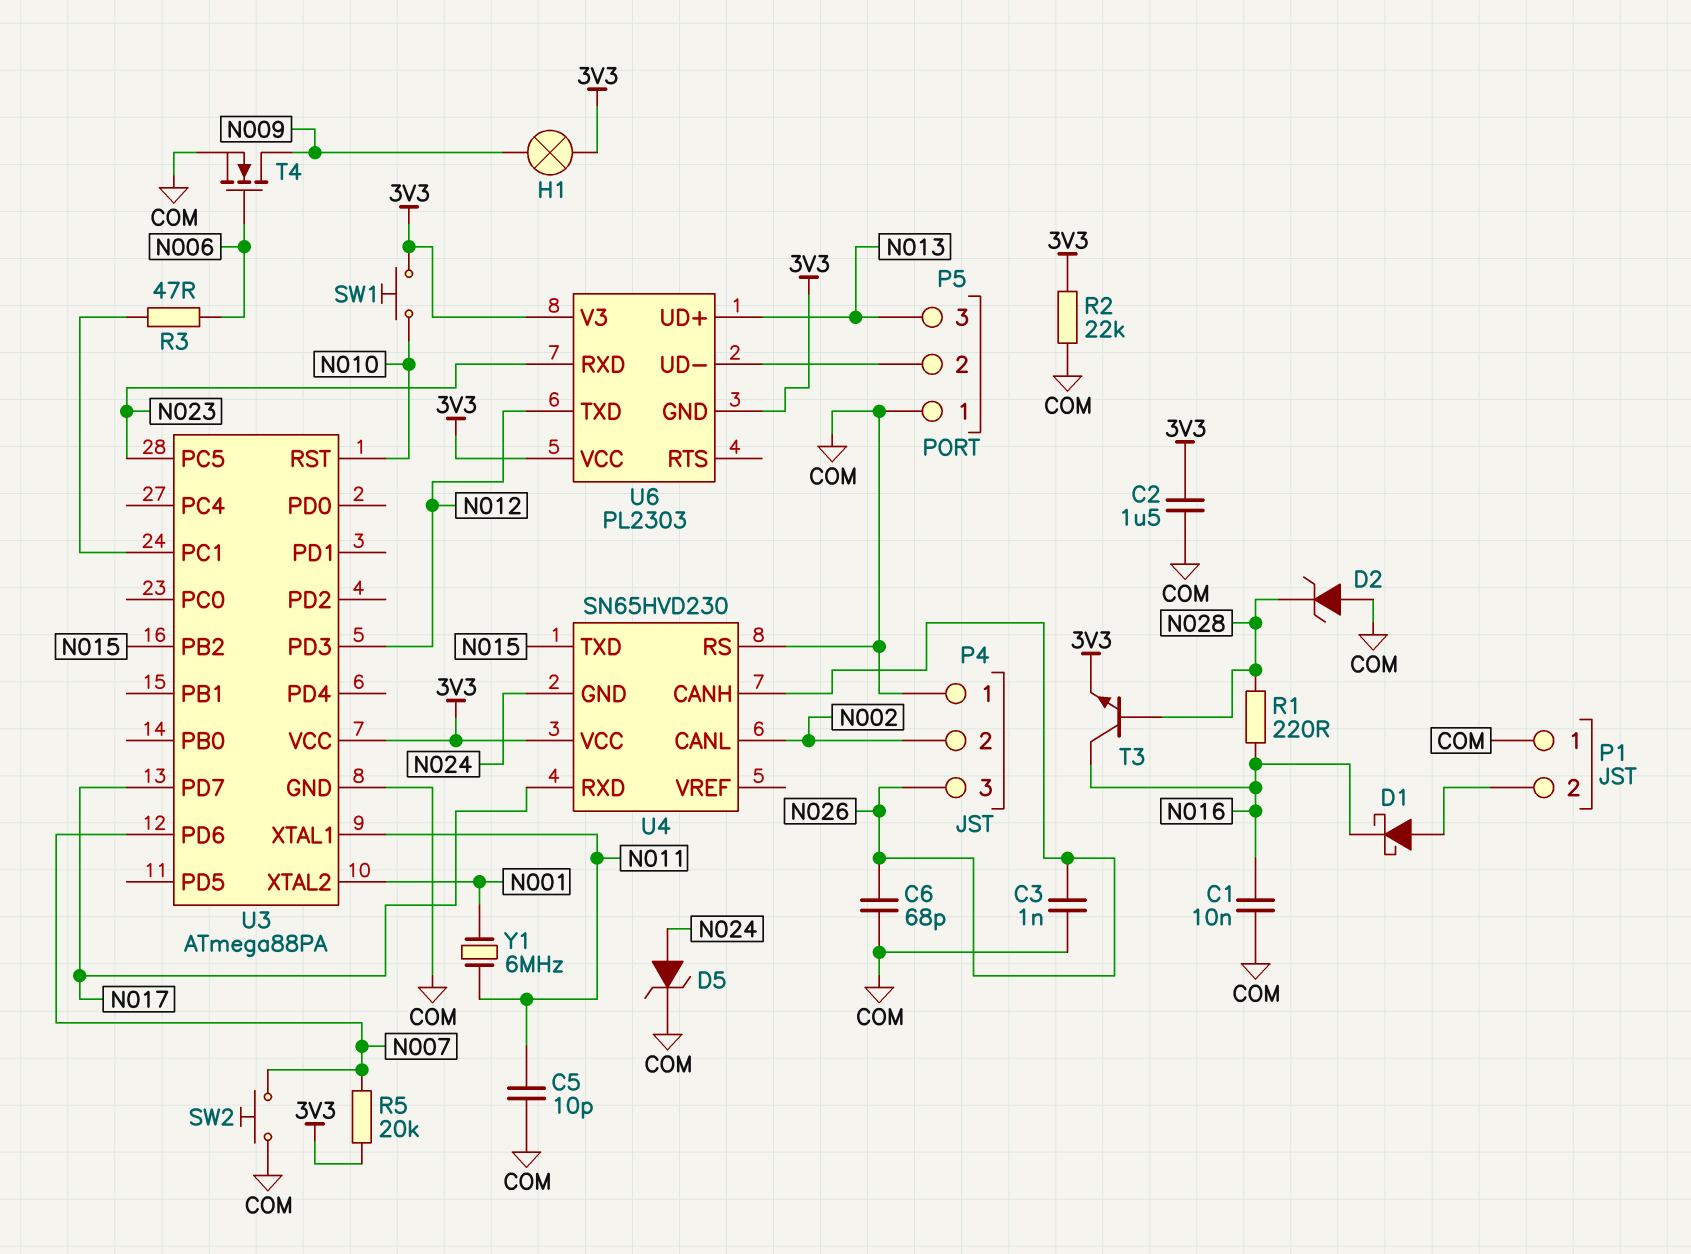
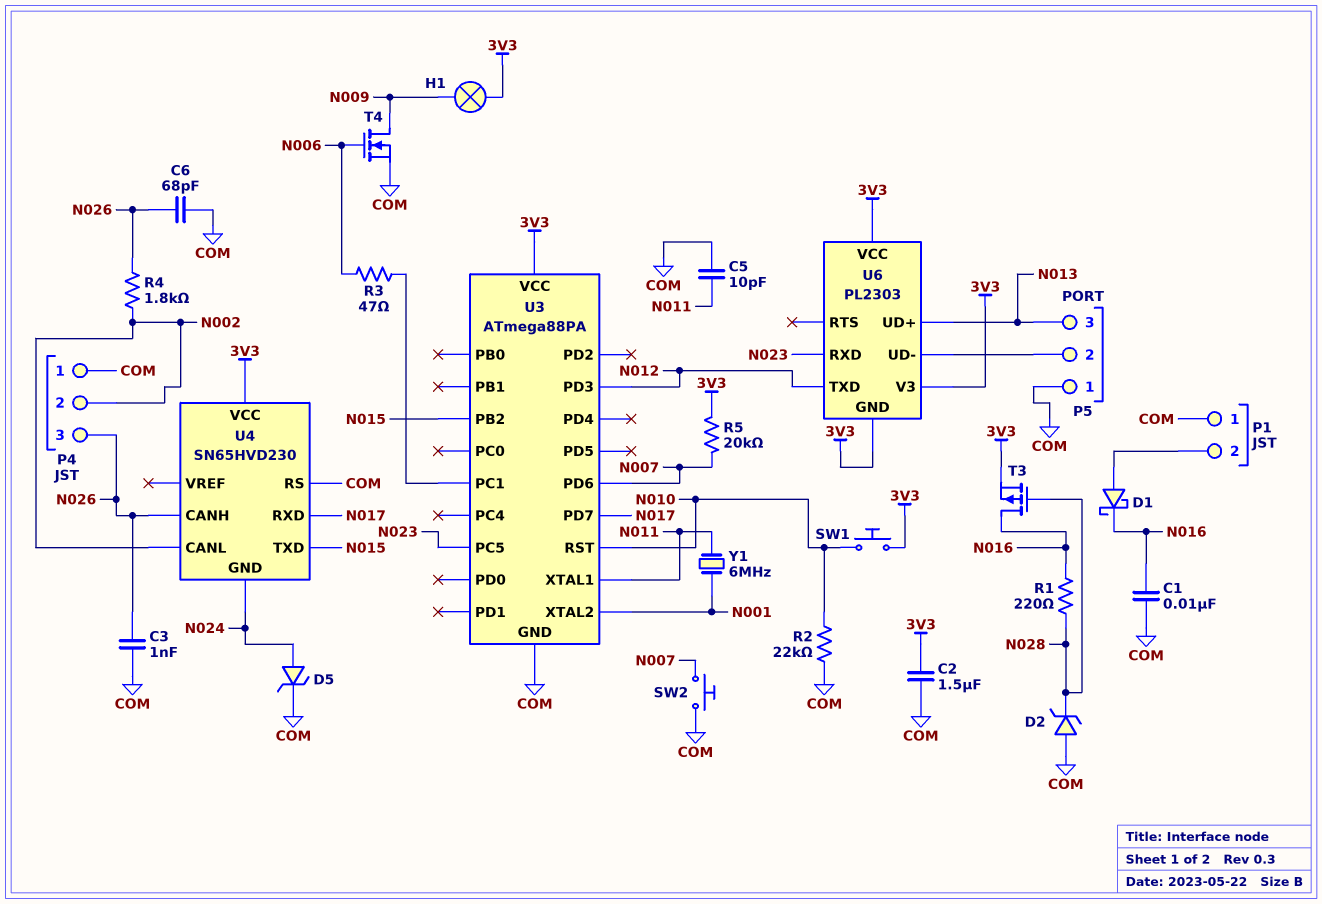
R2: 22k (3V3, COM) -> 22k (COM, N010)
R4: none -> 1.8k (N002, N026)
T3: NPN (B N028, C N016, E 3V3) -> PMOS (G N028, D N016, S 3V3)

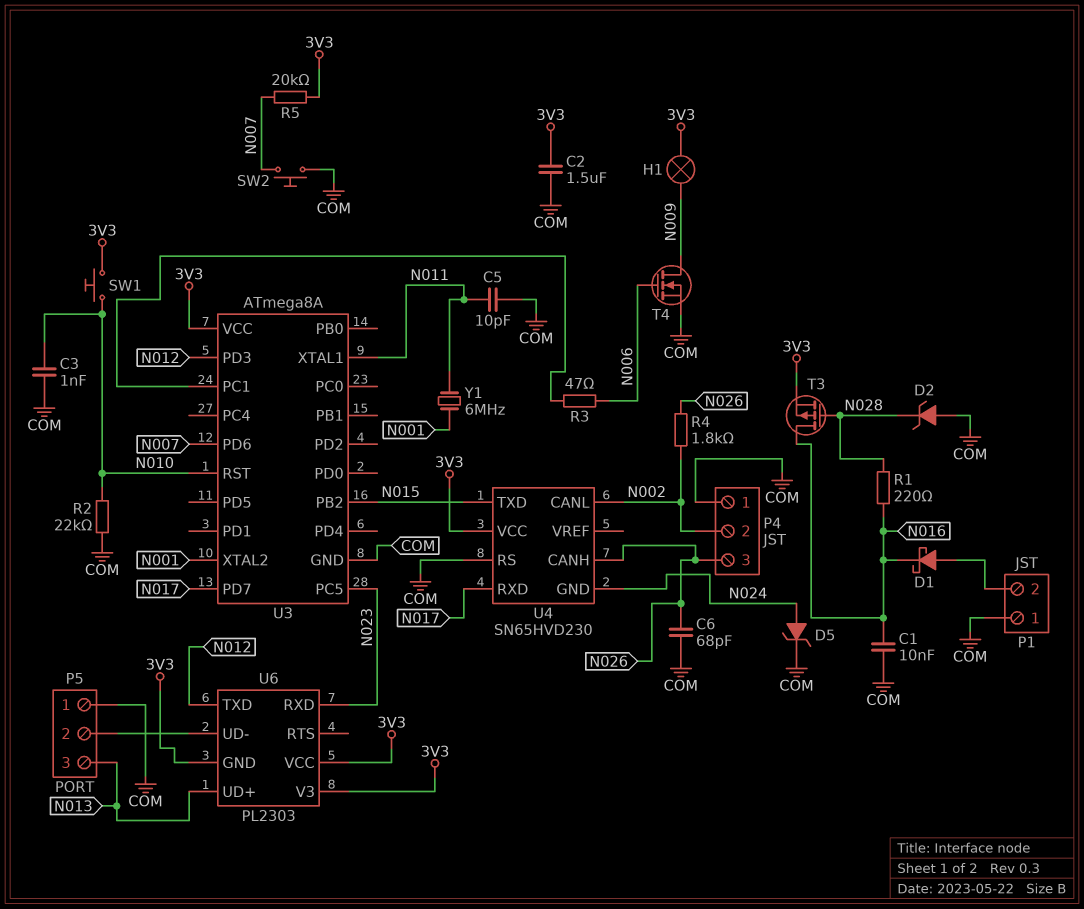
C3: 1nF (COM, N026) -> 1nF (COM, N010)
U3: ATmega88PA -> ATmega8A

